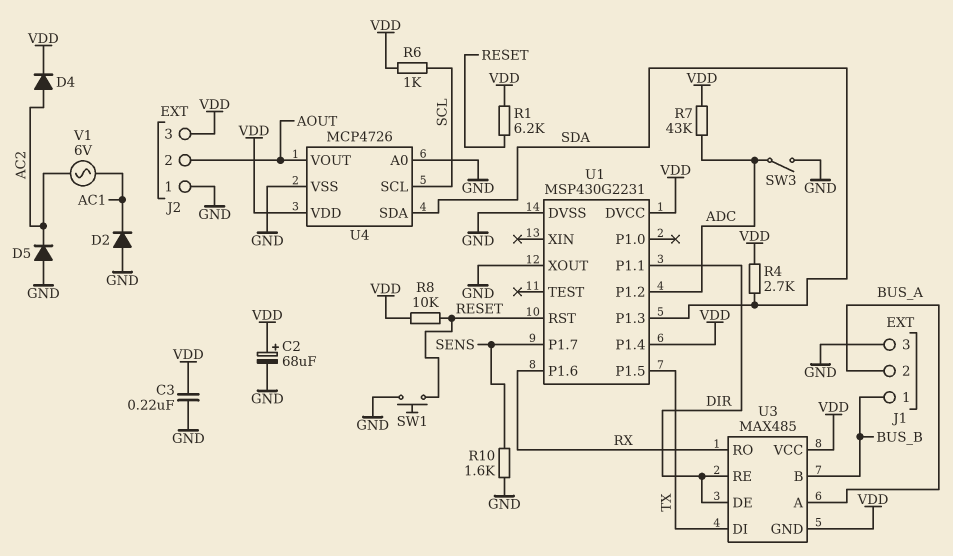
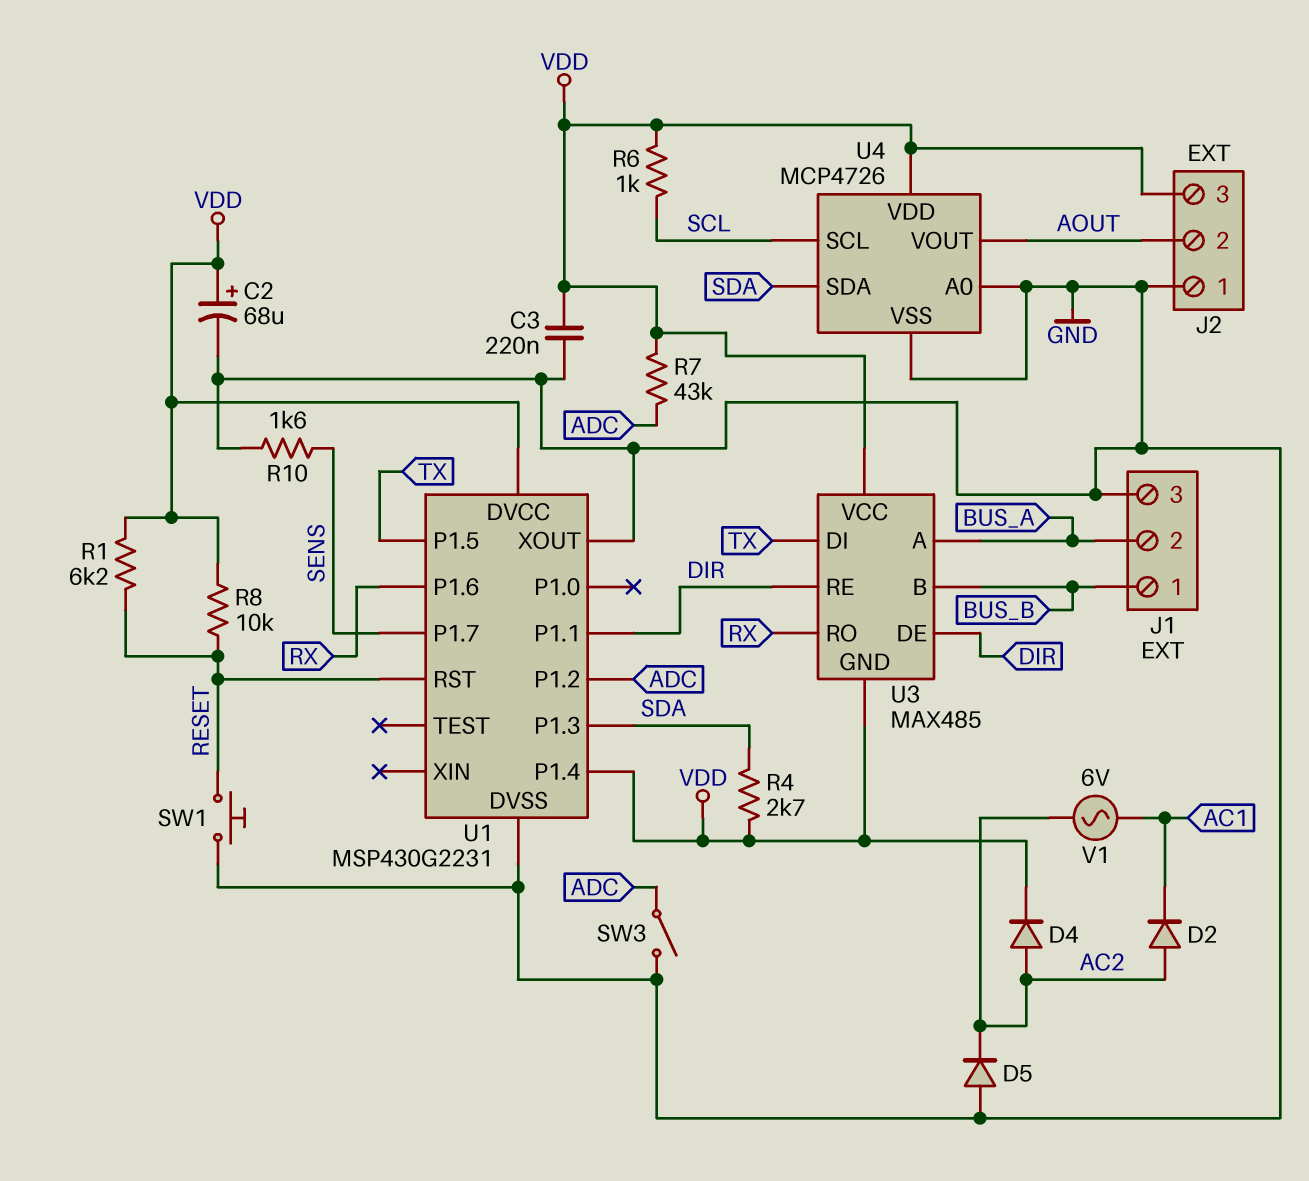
D2: diode (A GND, K AC1) -> diode (A AC2, K AC1)

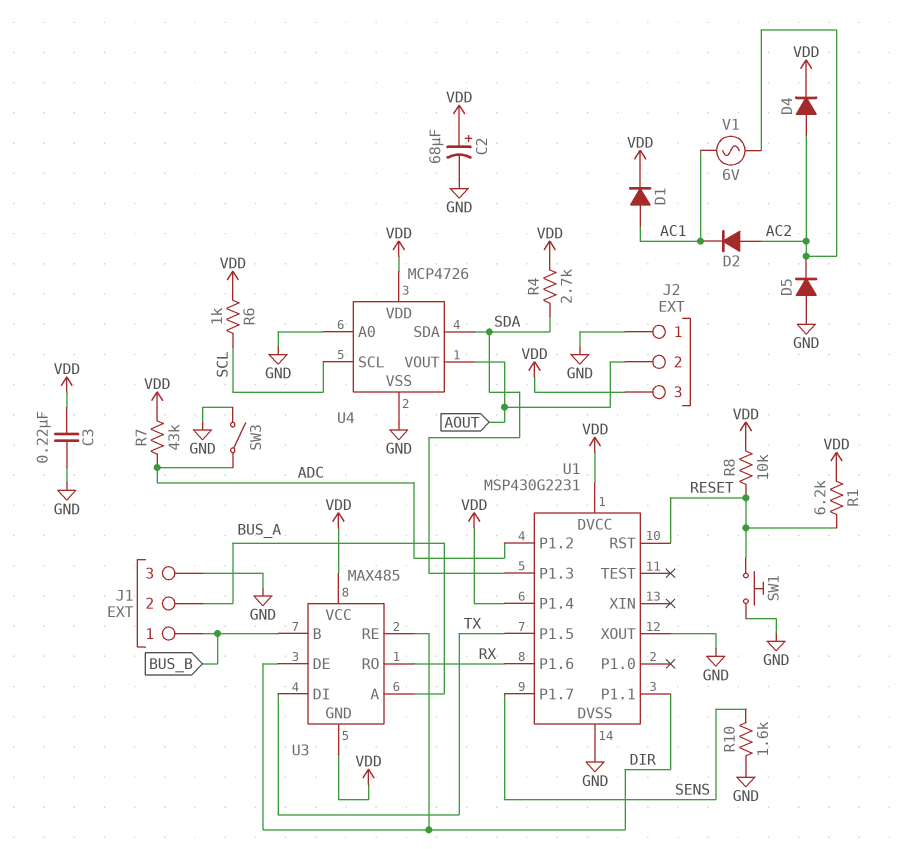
D1: none -> diode (A AC1, K VDD)

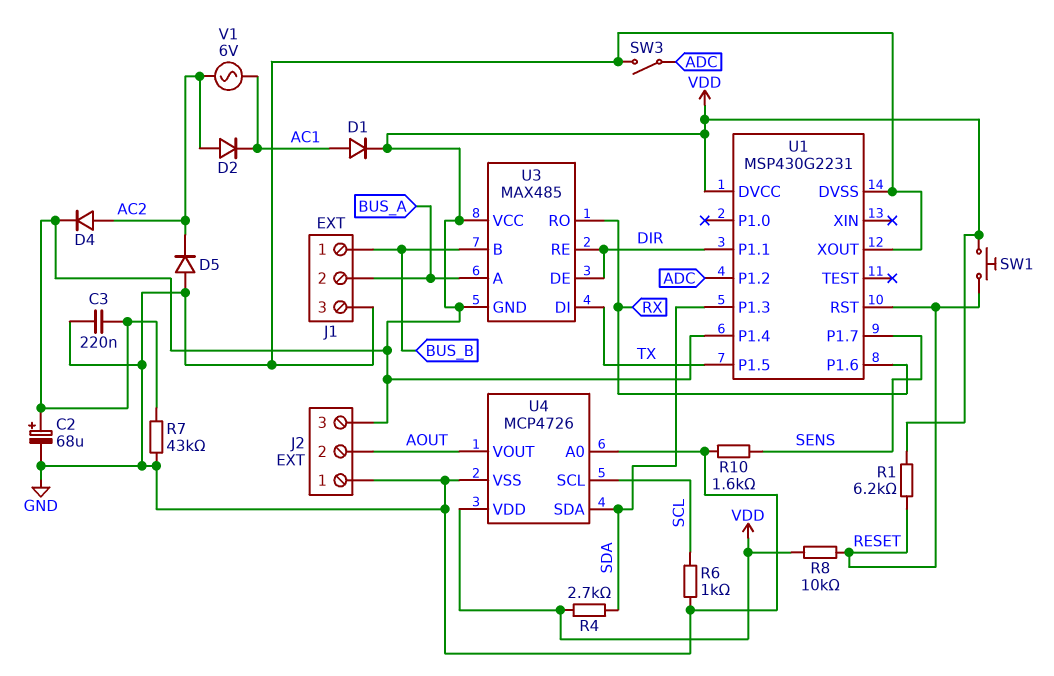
R6: 1k (SCL, VDD) -> 1k (GND, SCL)
R7: 43k (ADC, VDD) -> 43k (GND, VDD)
SW1: button (GND, RESET) -> button (RESET, VDD)

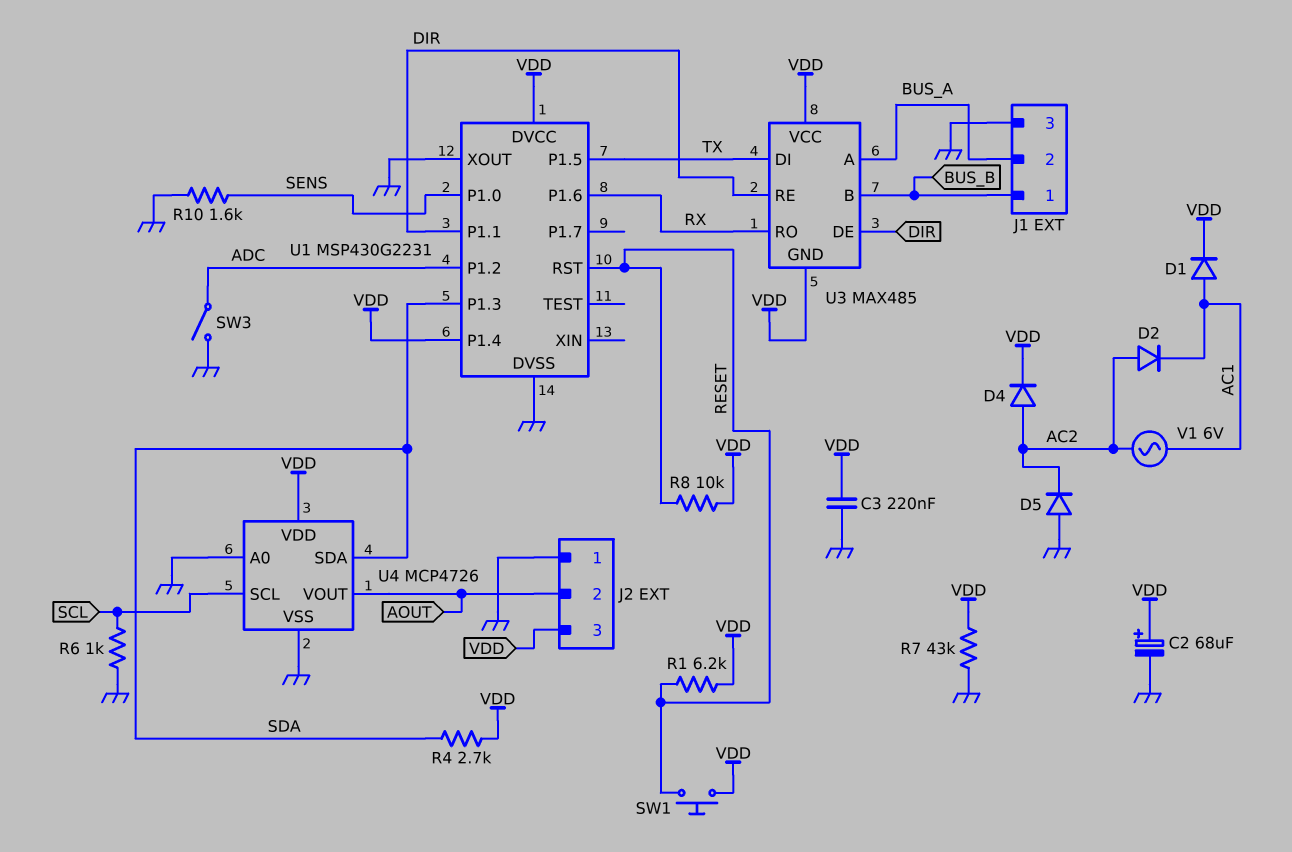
U1 pin P1.0: none -> SENS
U1 pin P1.7: SENS -> none

